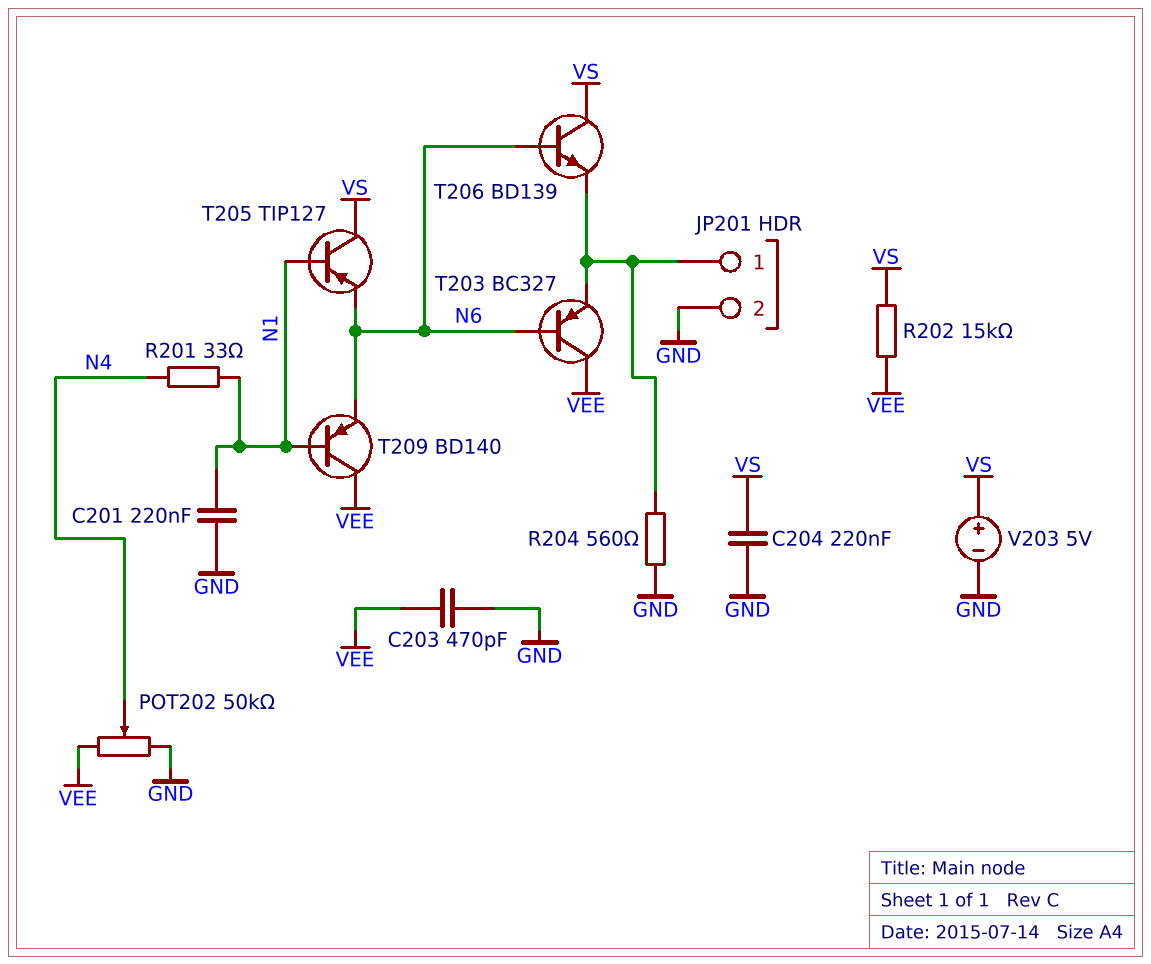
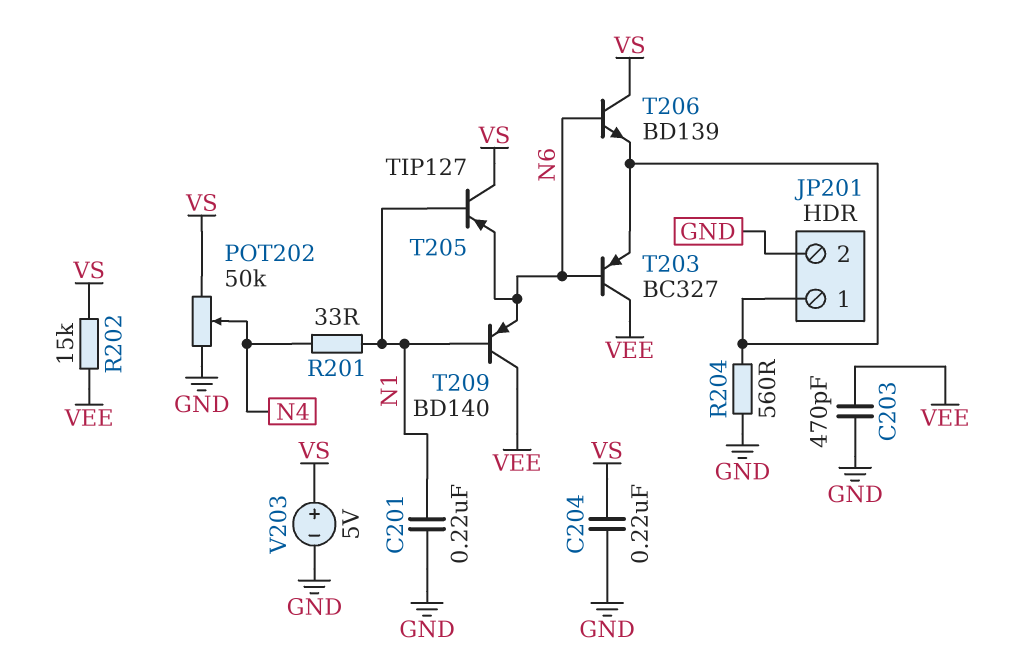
POT202: 50k (GND, VEE, wiper N4) -> 50k (GND, VS, wiper N4)

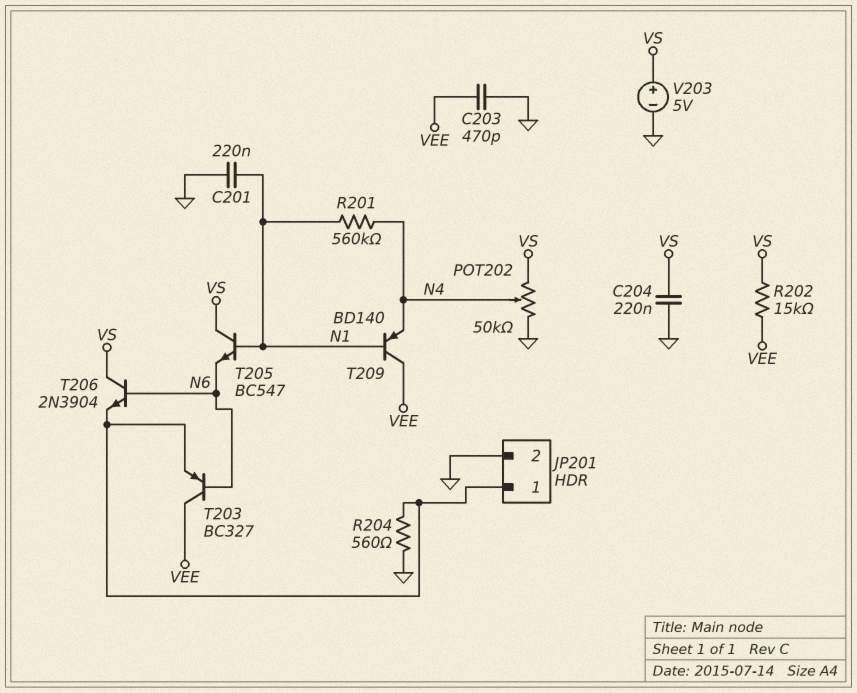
R201: 33 (N1, N4) -> 560k (N1, N4)
T205: PNP TIP127 (B N1, C VS, E N6) -> NPN BC547 (B N1, C VS, E N6)
T206: NPN BD139 (B N6, C VS, E JP201/1) -> NPN 2N3904 (B N6, C VS, E JP201/1)
T209: PNP BD140 (B N1, C VEE, E N6) -> PNP BD140 (B N1, C VEE, E N4)

